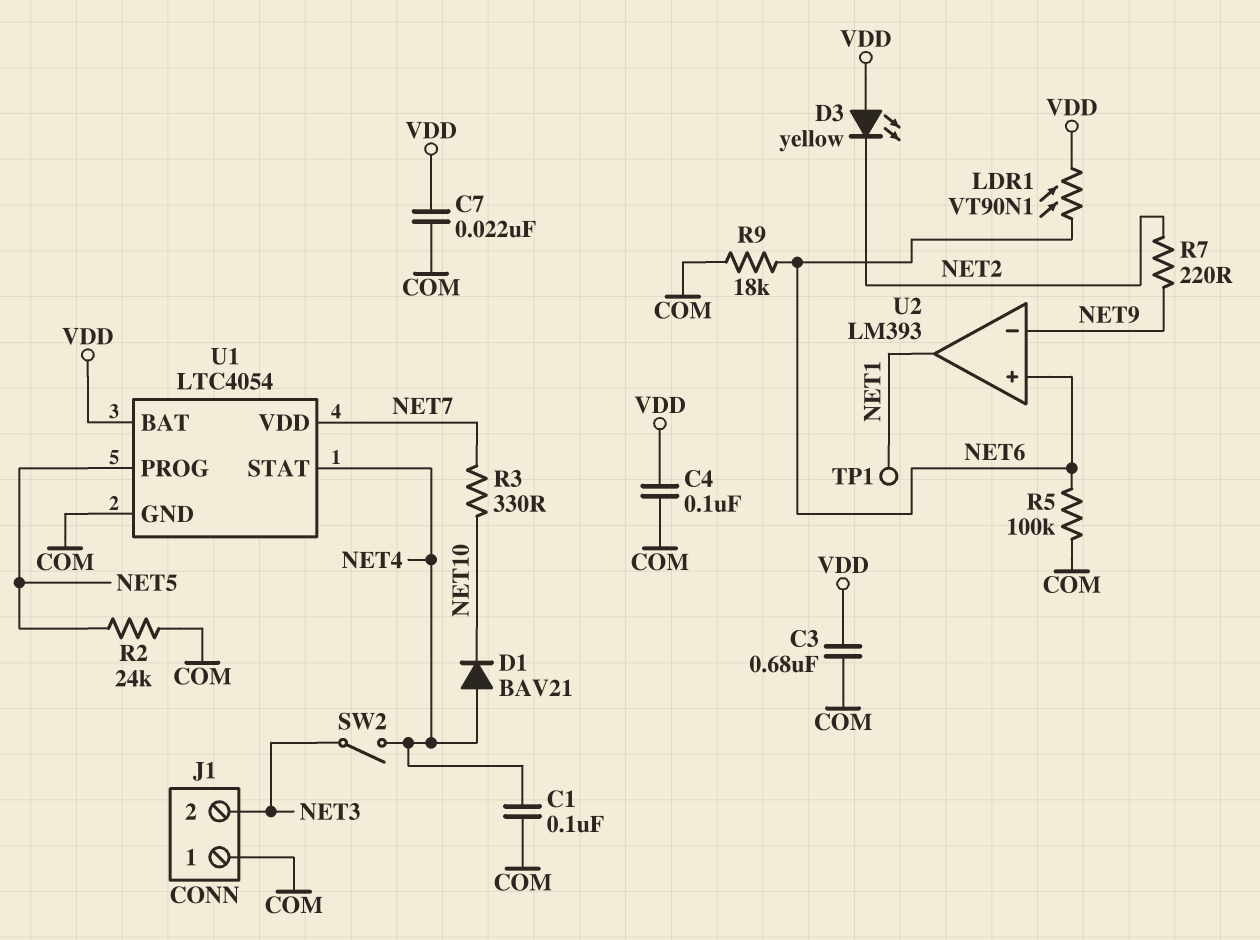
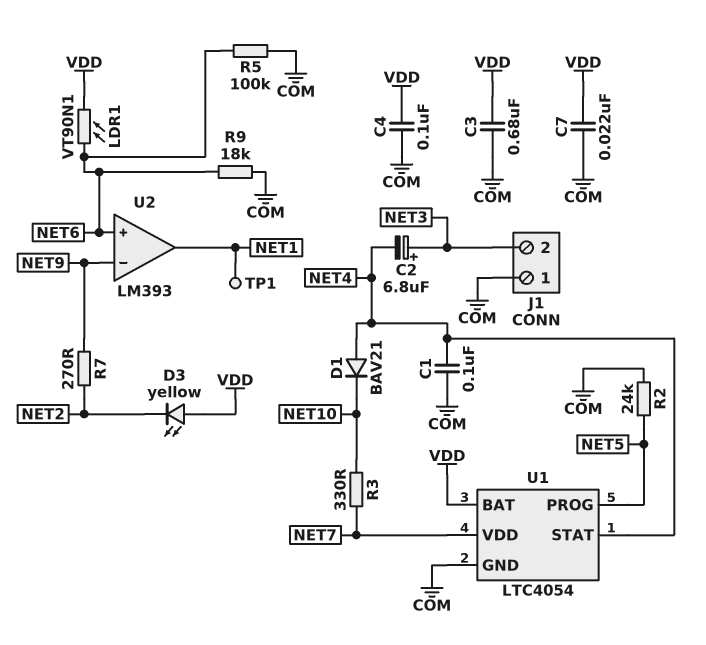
C2: none -> 6.8uF (plus NET3, minus NET4)
R7: 220 (NET2, NET9) -> 270 (NET2, NET9)
SW2: switch (NET3, NET4) -> none

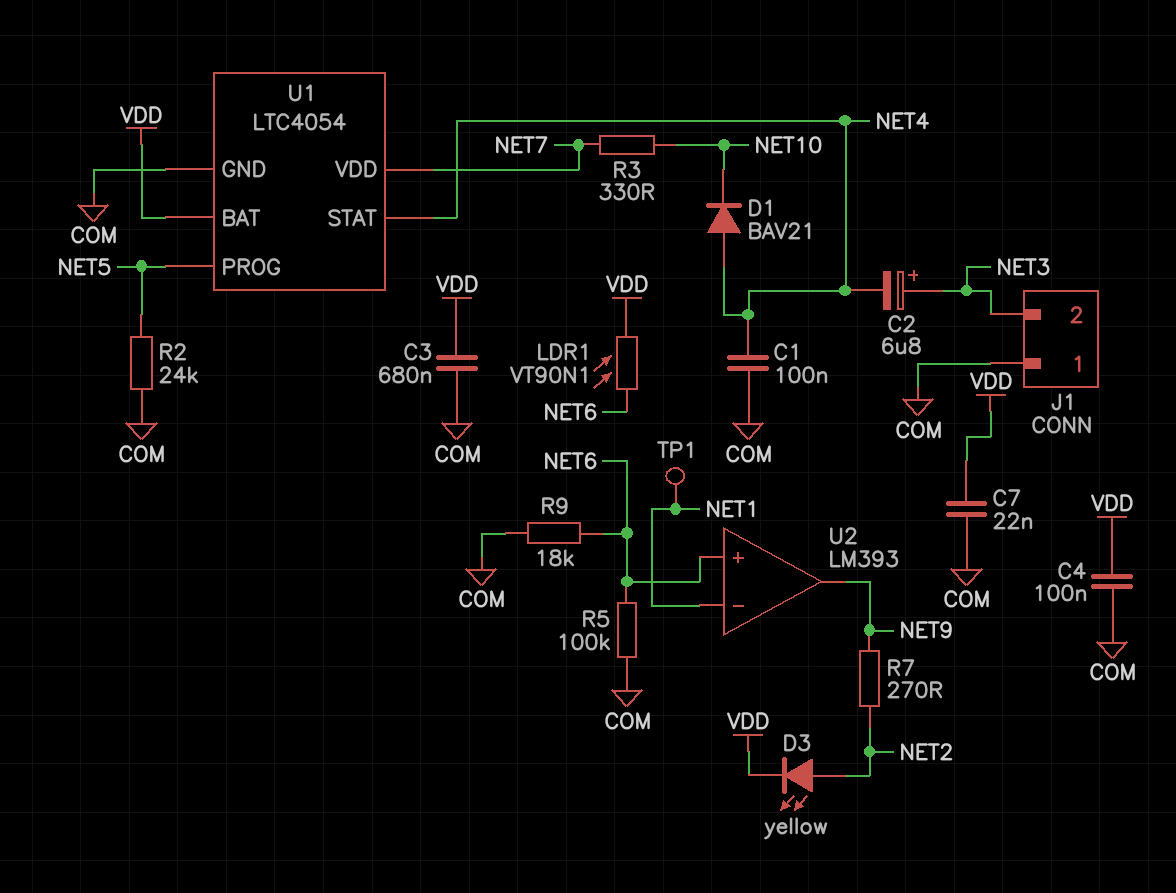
D3: LED yellow (A VDD, K NET2) -> LED yellow (A NET2, K VDD)
U2 pin in-: NET9 -> NET1
U2 pin out: NET1 -> NET9

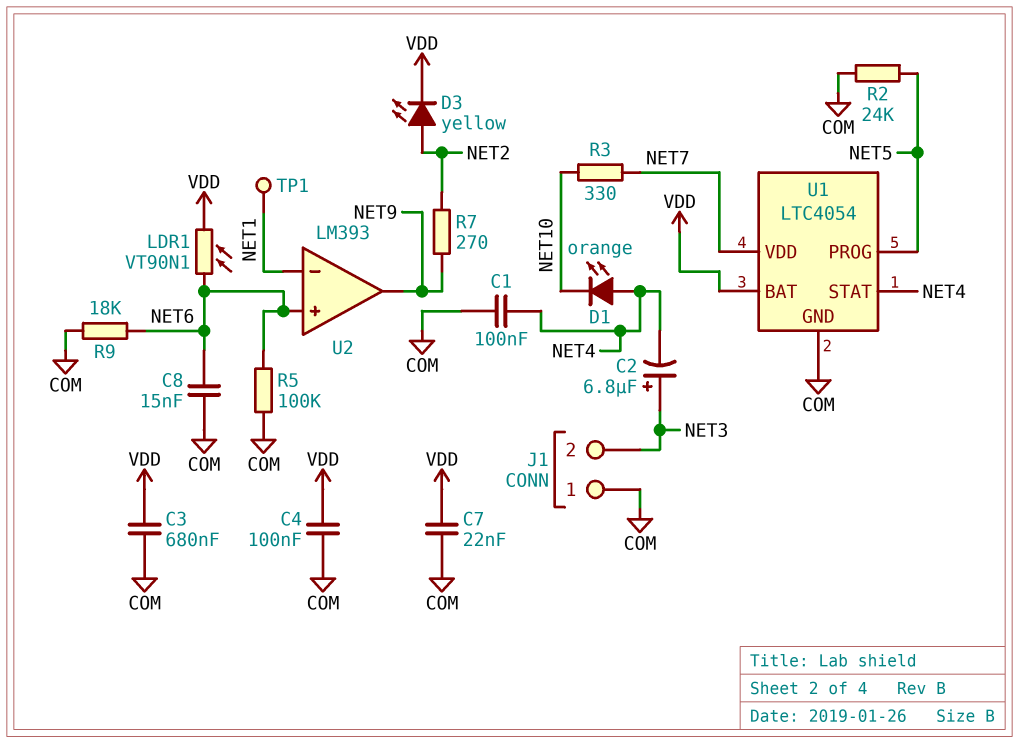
C8: none -> 15nF (COM, NET6)
D1: diode BAV21 (A NET4, K NET10) -> LED orange (A NET4, K NET10)

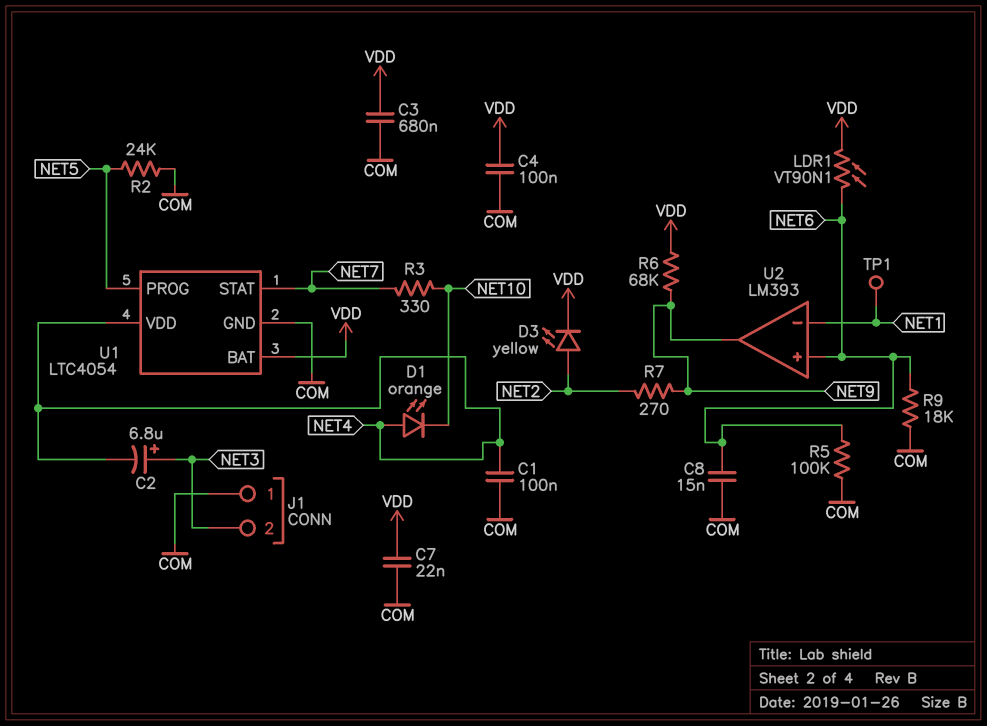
R6: none -> 68k (NET9, VDD)
U1 pin STAT: NET4 -> NET7
U1 pin VDD: NET7 -> NET4

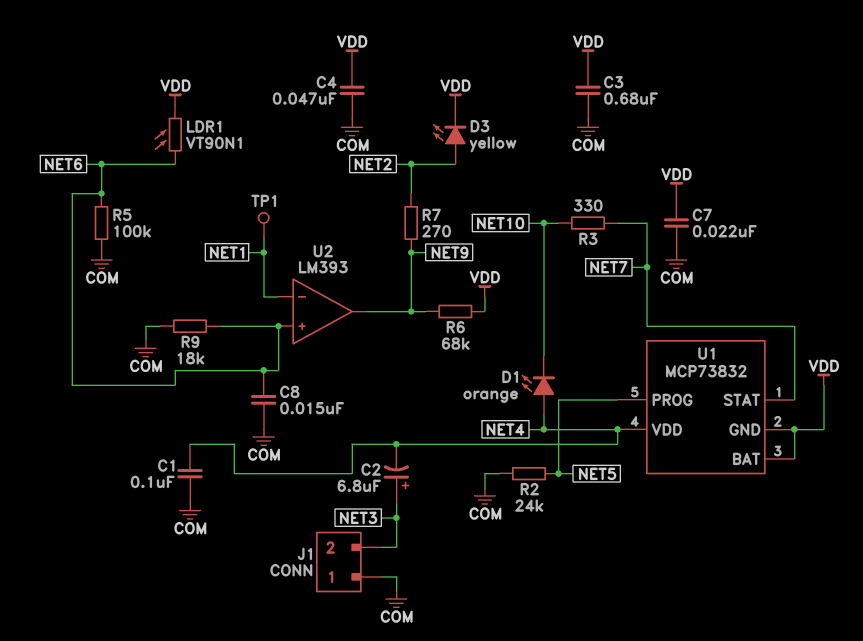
C4: 100nF (COM, VDD) -> 47nF (COM, VDD)
U1: LTC4054 -> MCP73832
U1 pin GND: COM -> VDD

